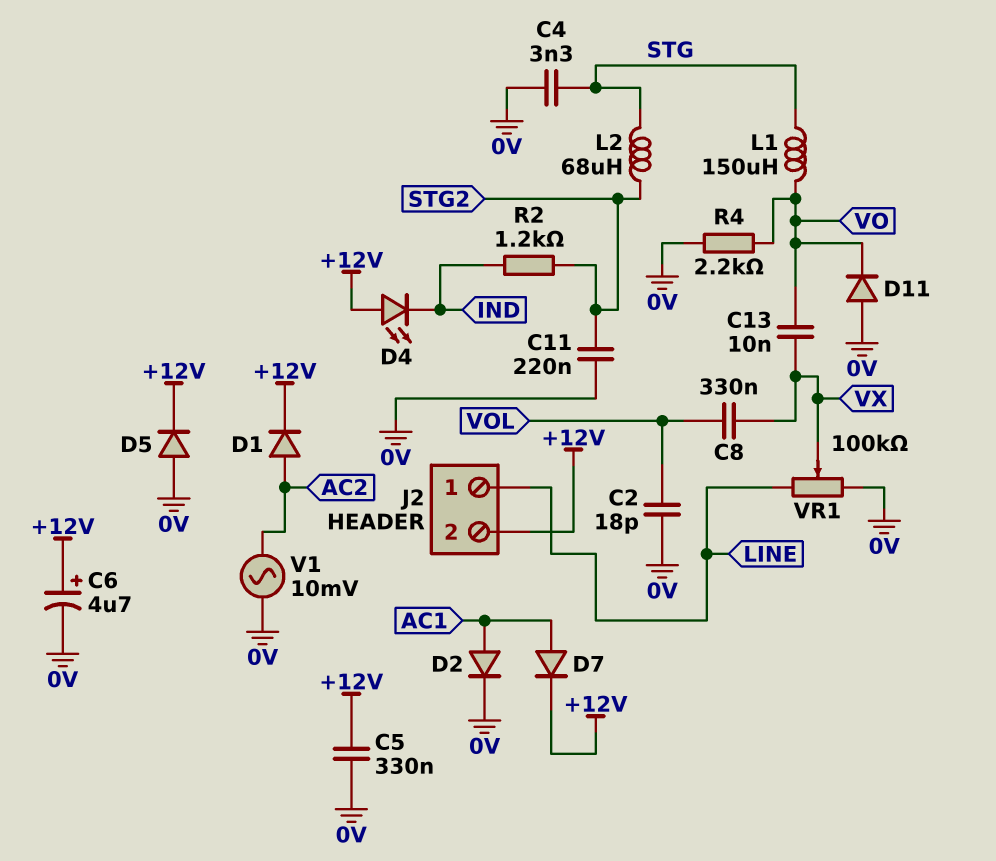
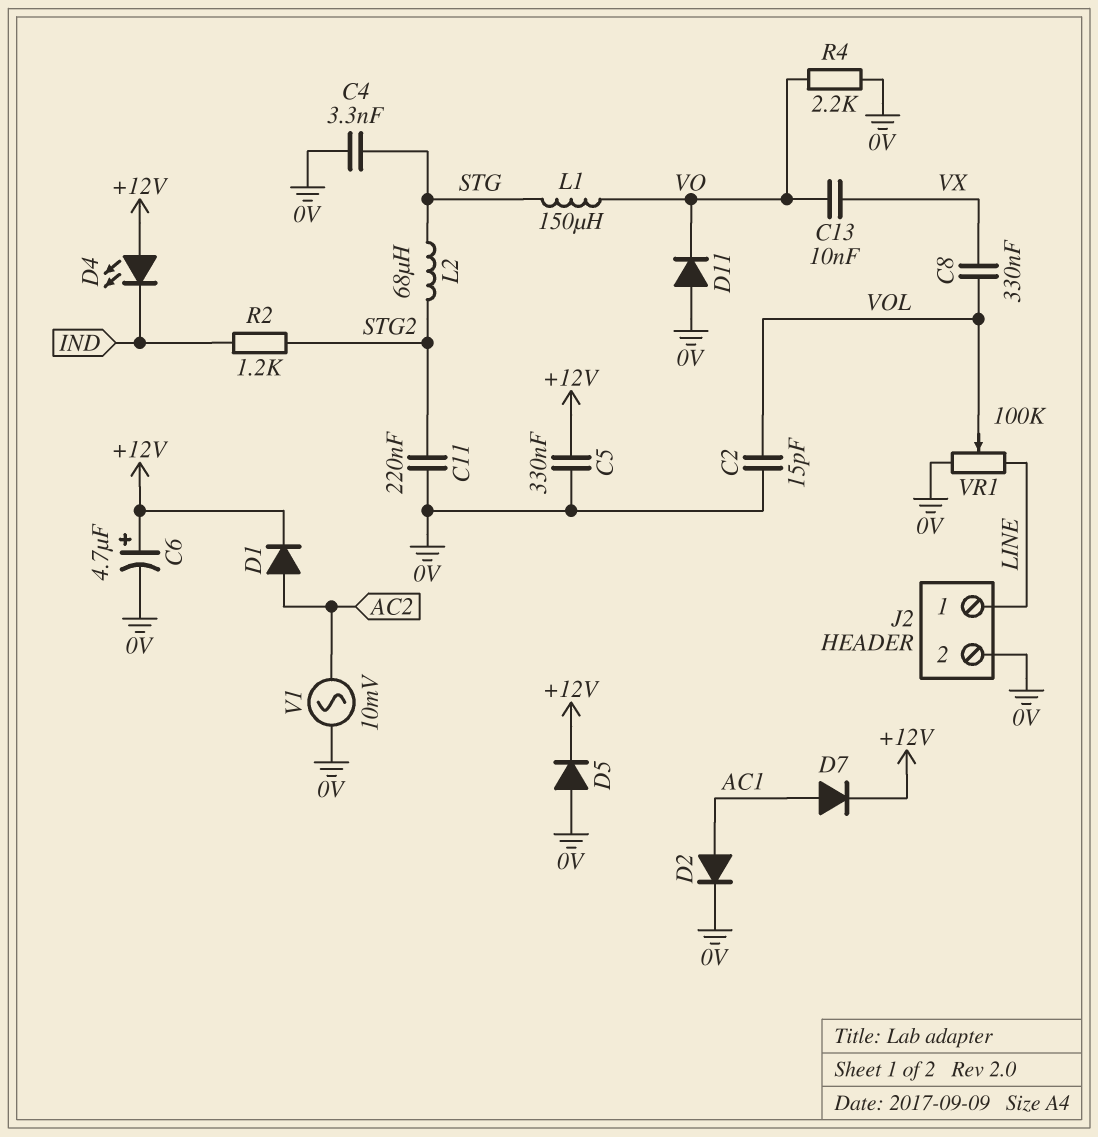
C2: 18pF (0V, VOL) -> 15pF (0V, VOL)
J2 pin 2: +12V -> 0V
VR1: 100k (0V, LINE, wiper VX) -> 100k (0V, LINE, wiper VOL)

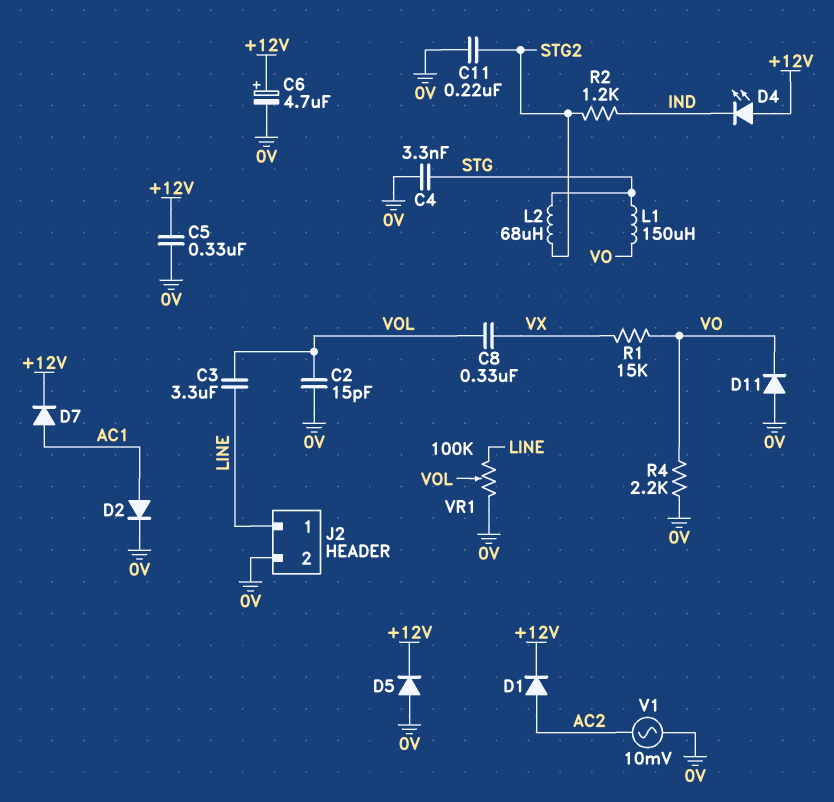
C3: none -> 3.3uF (LINE, VOL)
C13: 10nF (VO, VX) -> none
R1: none -> 15k (VO, VX)

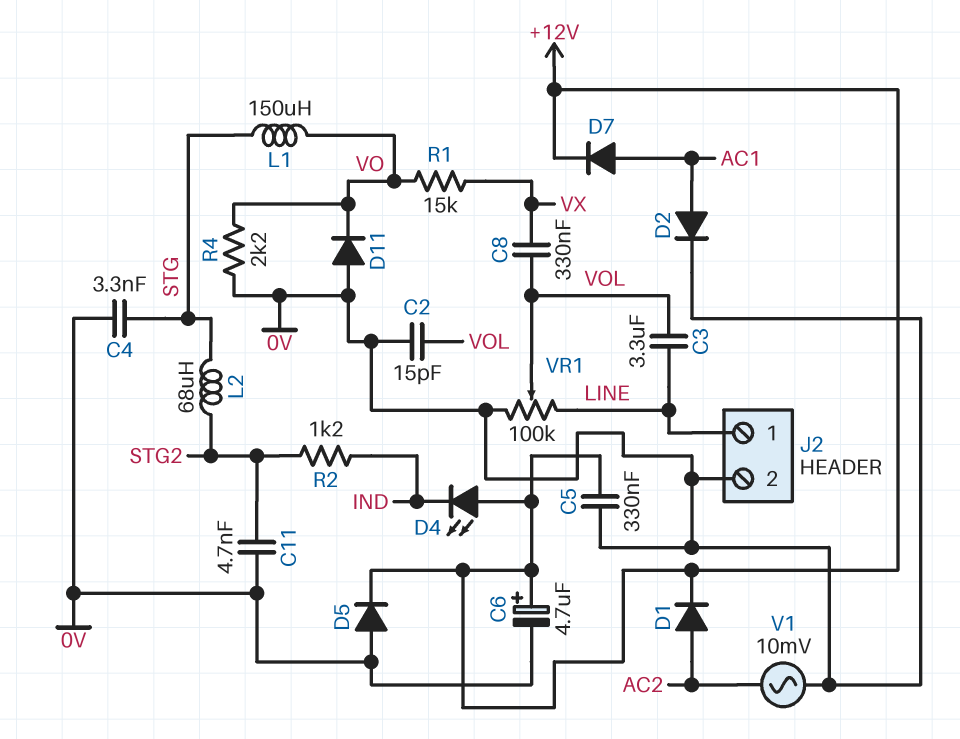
C11: 220nF (0V, STG2) -> 4.7nF (0V, STG2)

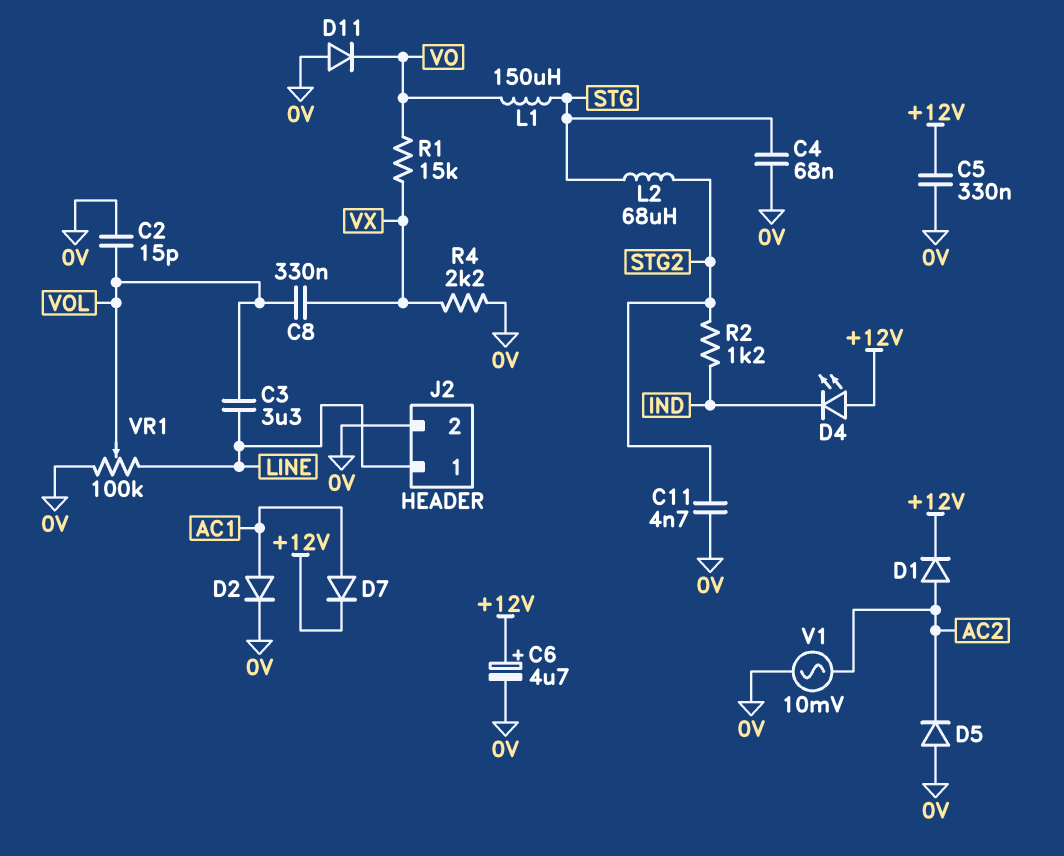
C4: 3.3nF (0V, STG) -> 68nF (0V, STG)
D5: diode (A 0V, K +12V) -> diode (A 0V, K AC2)
R4: 2.2k (0V, VO) -> 2.2k (0V, VX)

